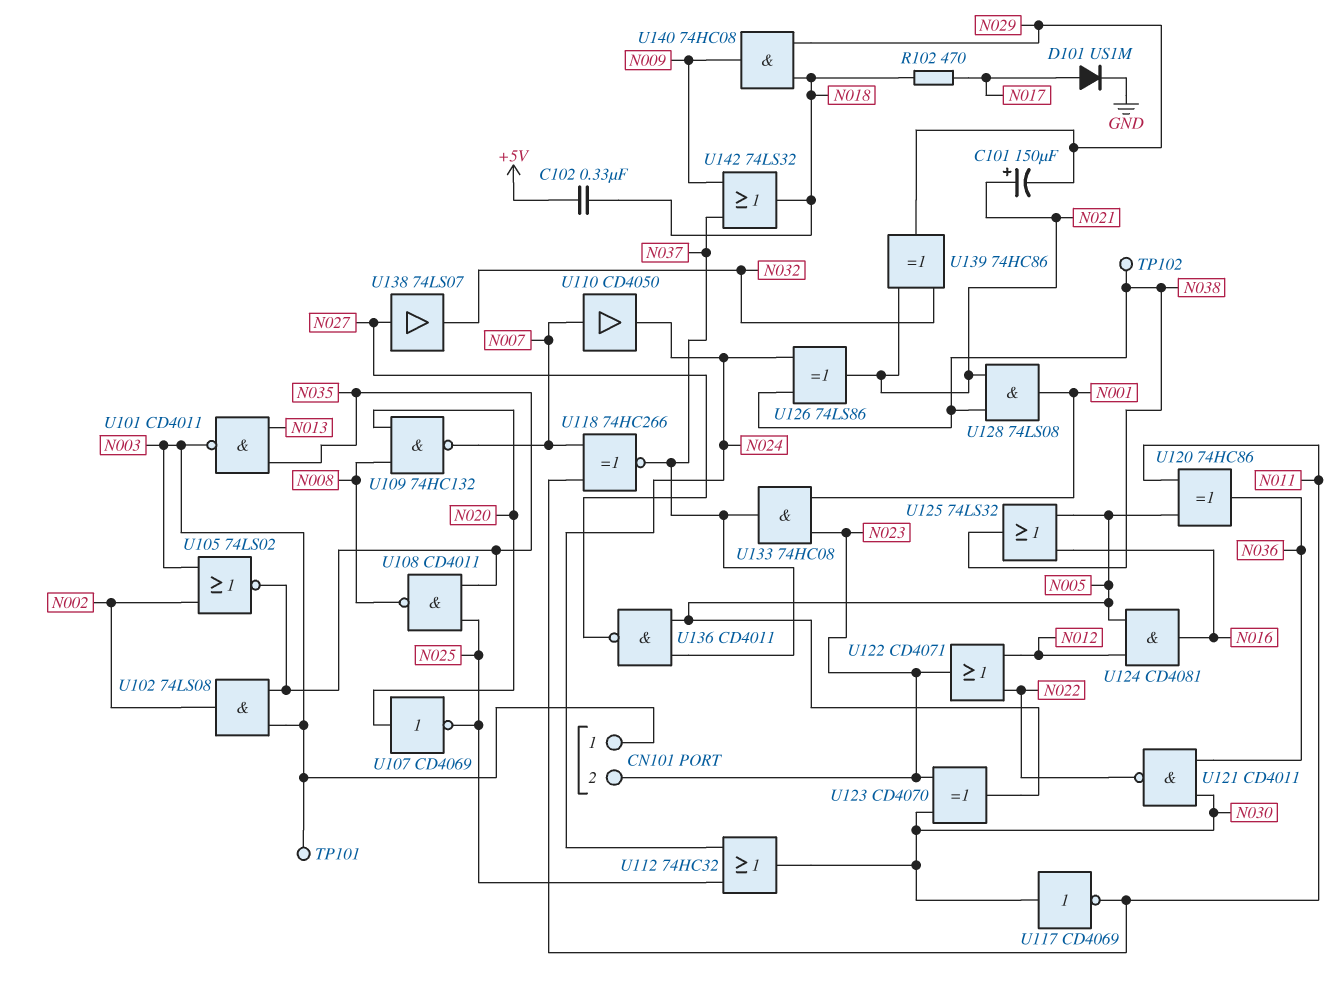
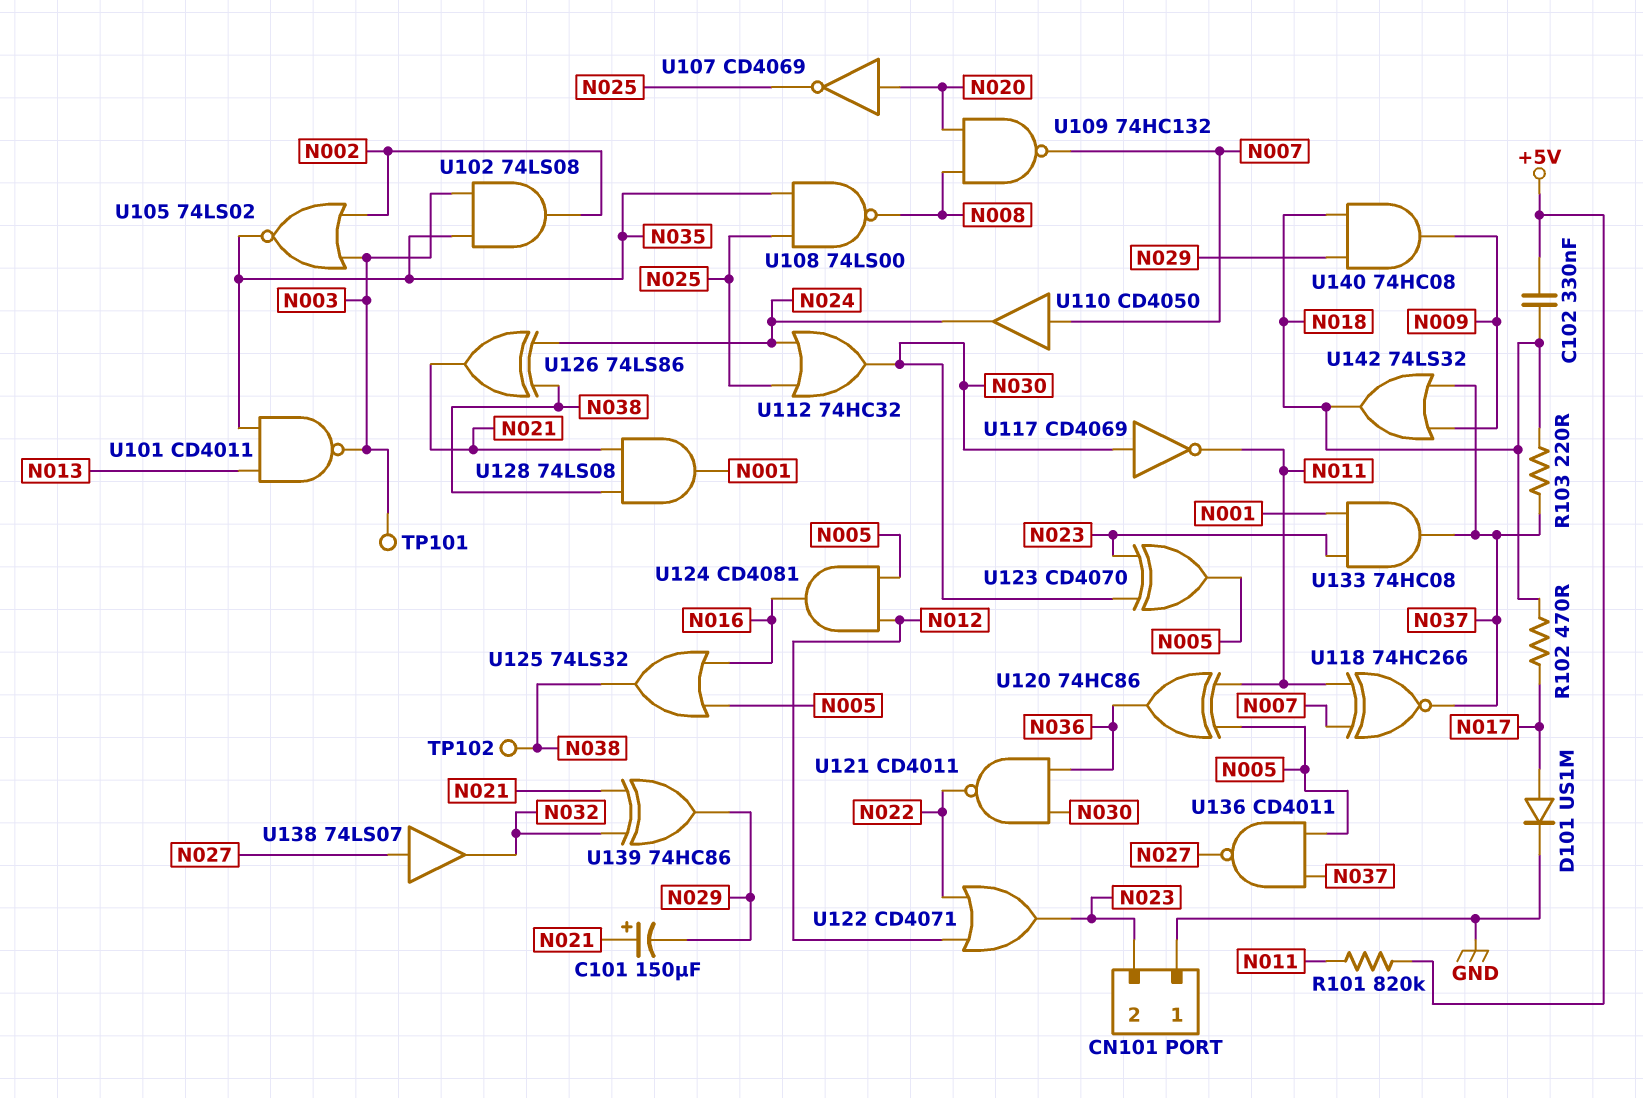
CN101 pin 1: N003 -> GND
R101: none -> 820k (+5V, N011)
R103: none -> 220 (N018, N037)
U108: NAND CD4011 (in N025, in N035, out N008) -> NAND 74LS00 (in N025, in N035, out N008)

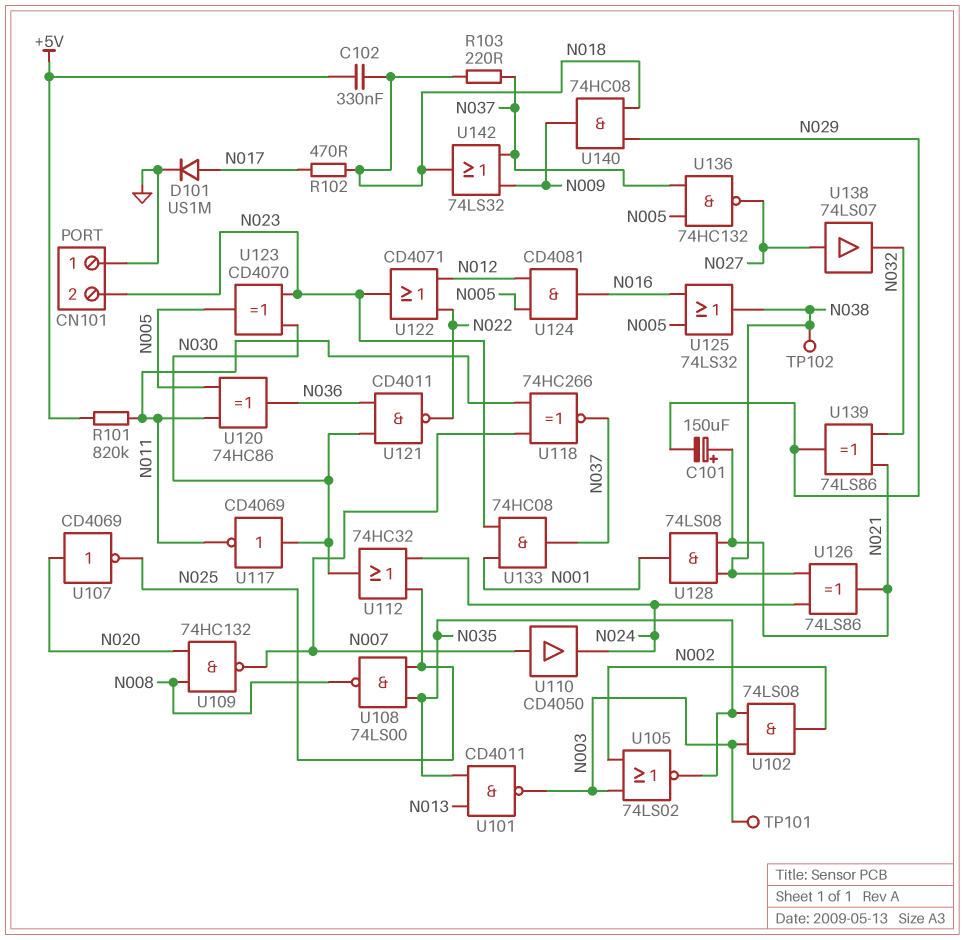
U136: NAND CD4011 (in N005, in N037, out N027) -> NAND 74HC132 (in N005, in N037, out N027)
U139: XOR 74HC86 (in N021, in N032, out N029) -> XOR 74LS86 (in N021, in N032, out N029)

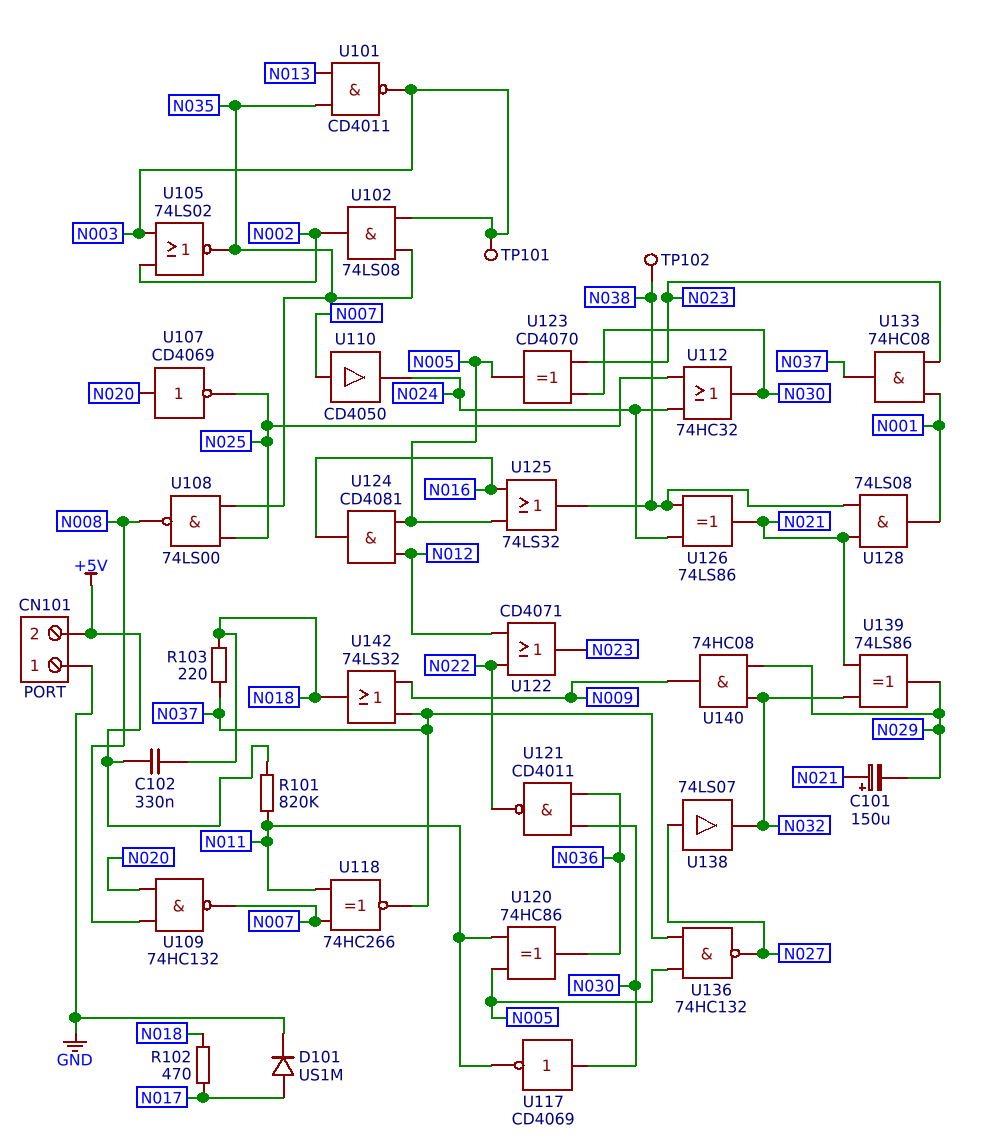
CN101 pin 2: N023 -> +5V
U140: AND 74HC08 (in N018, in N029, out N009) -> AND 74HC08 (in N029, in N032, out N009)

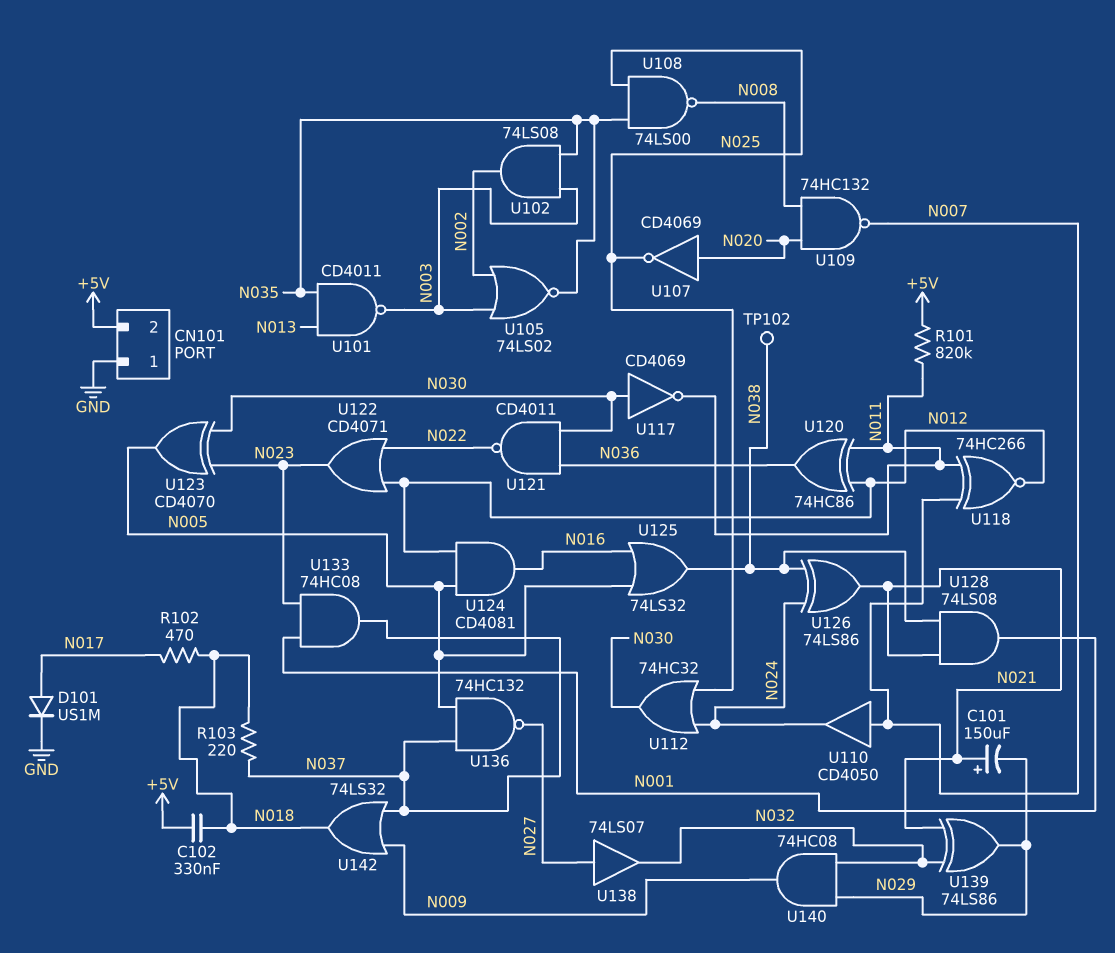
TP101: test point (N003) -> none
U118: XNOR 74HC266 (in N007, in N011, out N037) -> XNOR 74HC266 (in N007, in N011, out N012)
U120: XOR 74HC86 (in N005, in N011, out N036) -> XOR 74HC86 (in N011, in N012, out N036)

